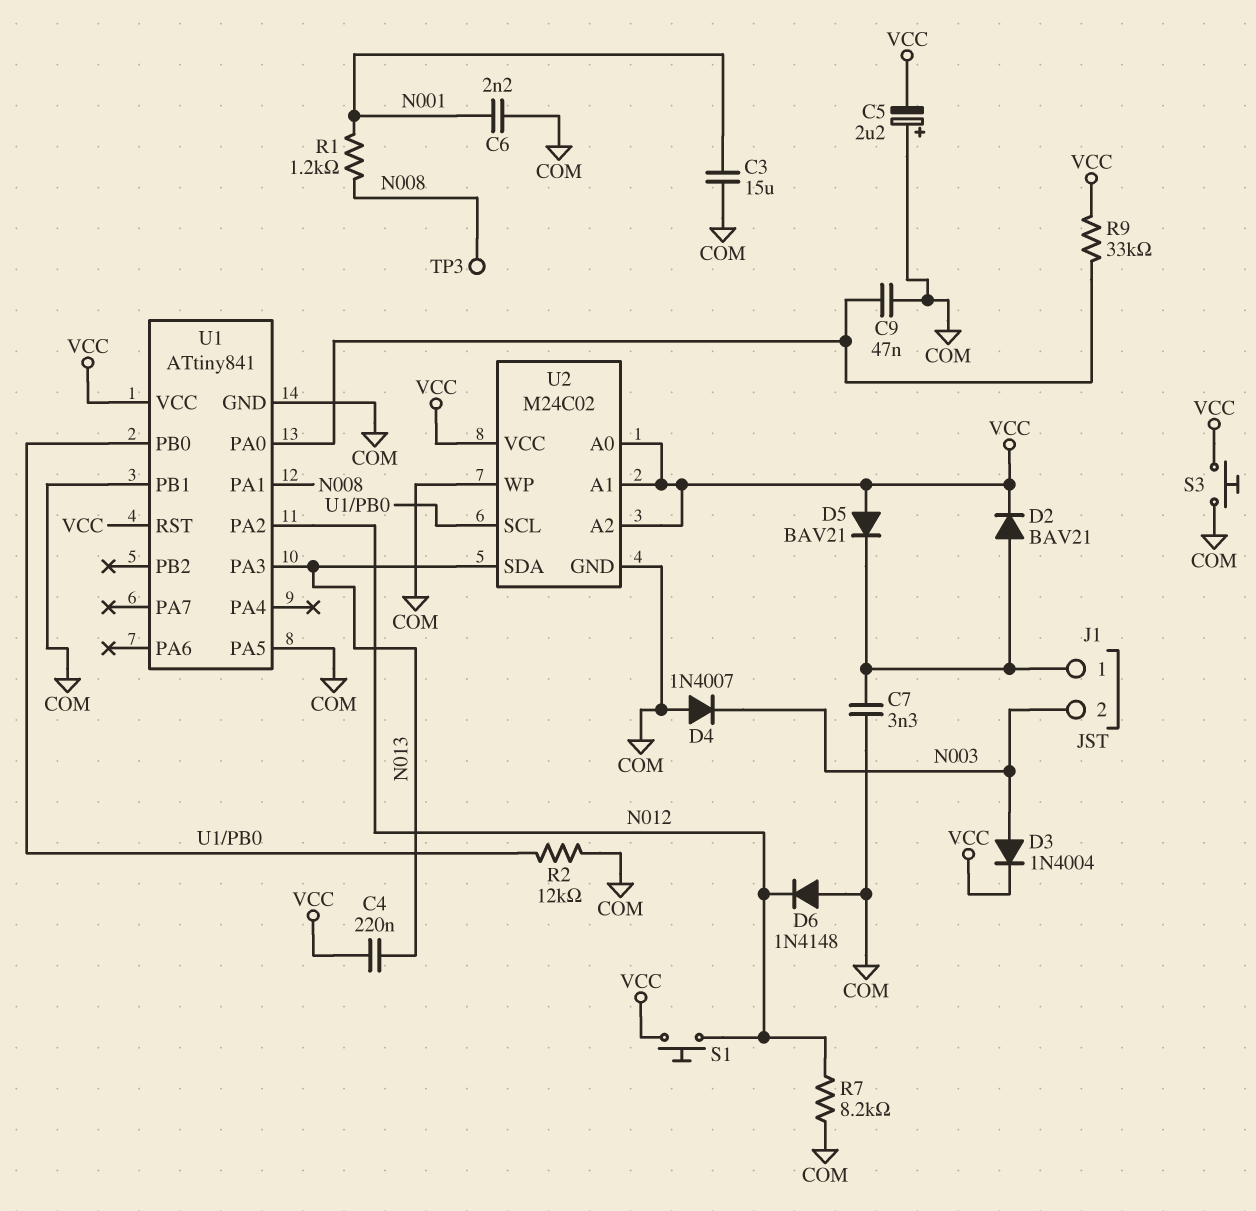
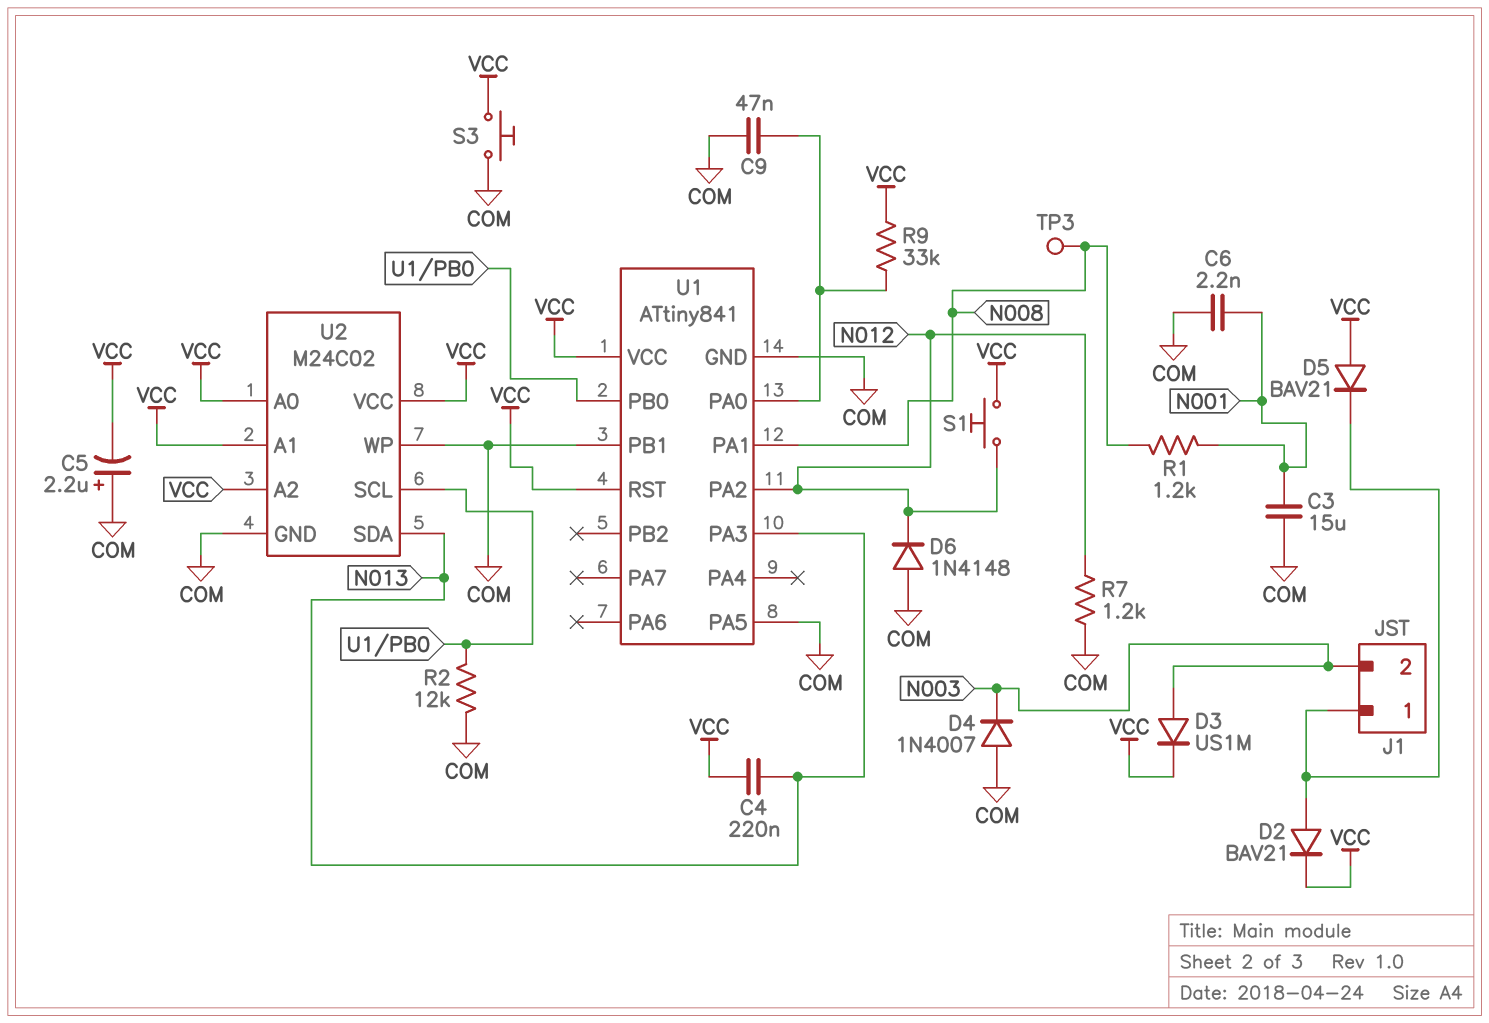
C7: 3.3nF (COM, J1/1) -> none
D3: diode 1N4004 (A N003, K VCC) -> diode US1M (A N003, K VCC)
R7: 8.2k (COM, N012) -> 1.2k (COM, N012)

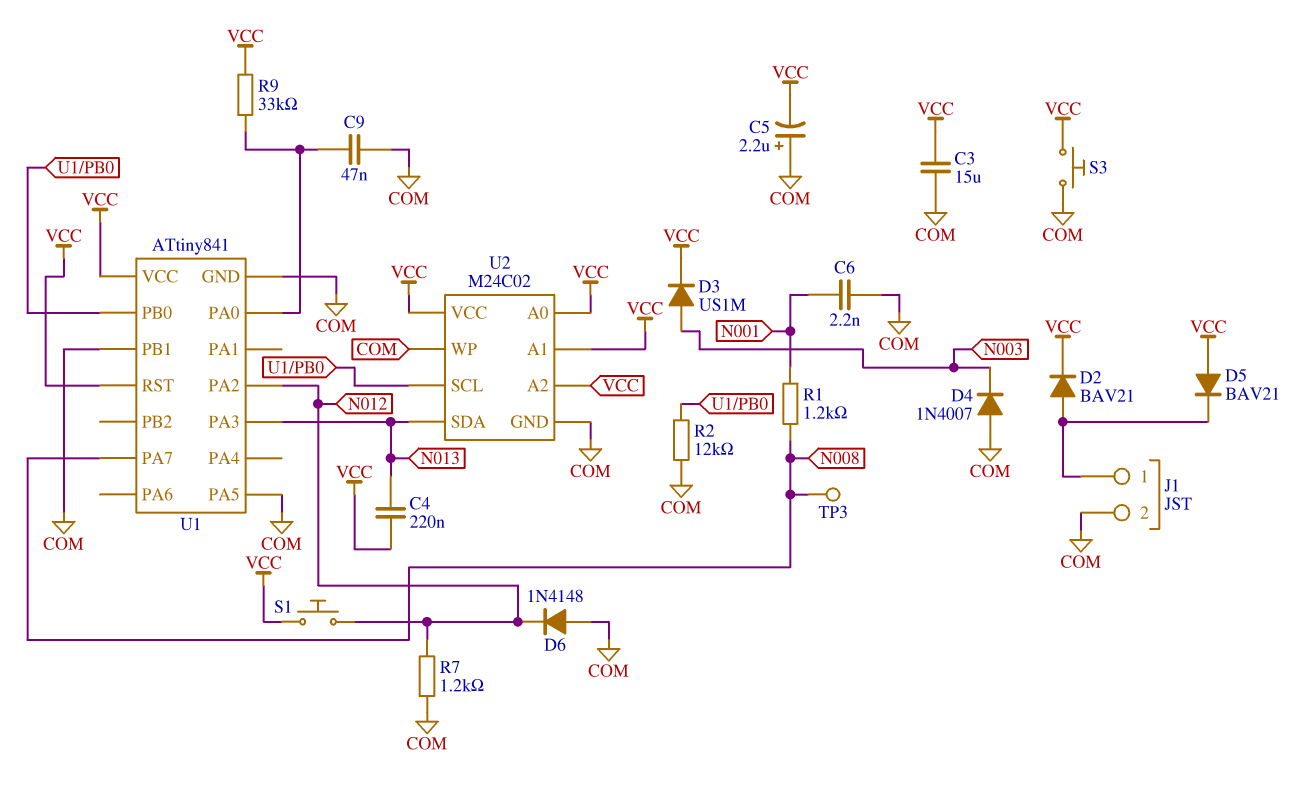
C3: 15uF (COM, N001) -> 15uF (COM, VCC)
J1 pin 2: N003 -> COM
U1 pin PA1: N008 -> none
U1 pin PA7: none -> N008

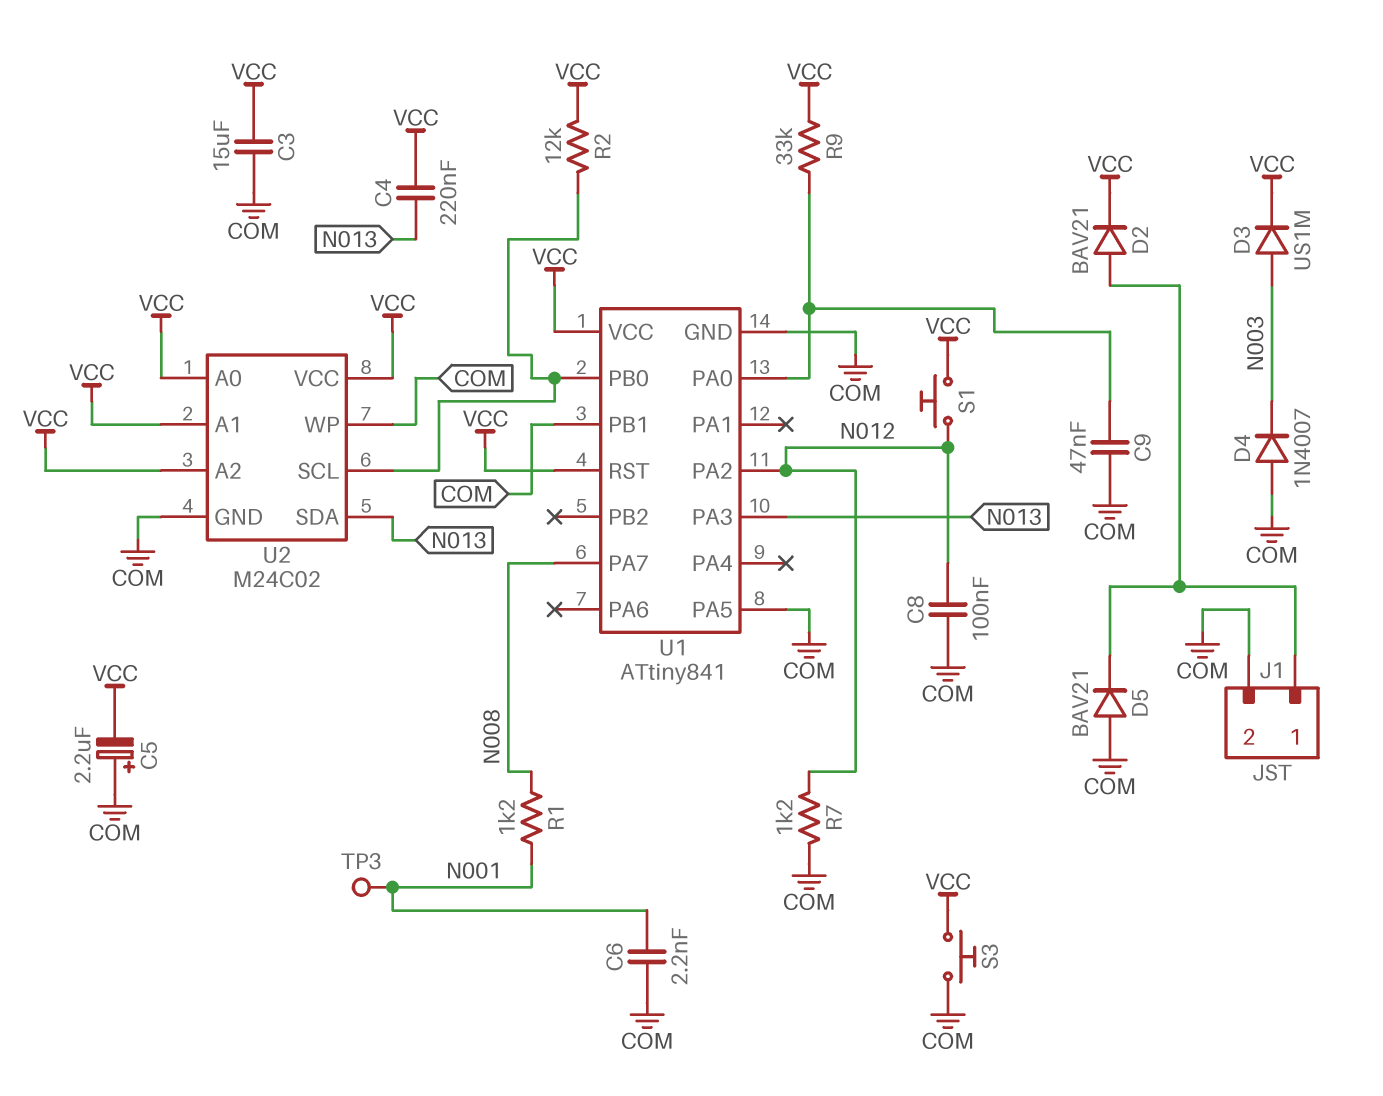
C8: none -> 100nF (COM, N012)
D5: diode BAV21 (A VCC, K J1/1) -> diode BAV21 (A COM, K J1/1)
D6: diode 1N4148 (A COM, K N012) -> none
R2: 12k (COM, U1/PB0) -> 12k (U1/PB0, VCC)
TP3: test point (N008) -> test point (N001)

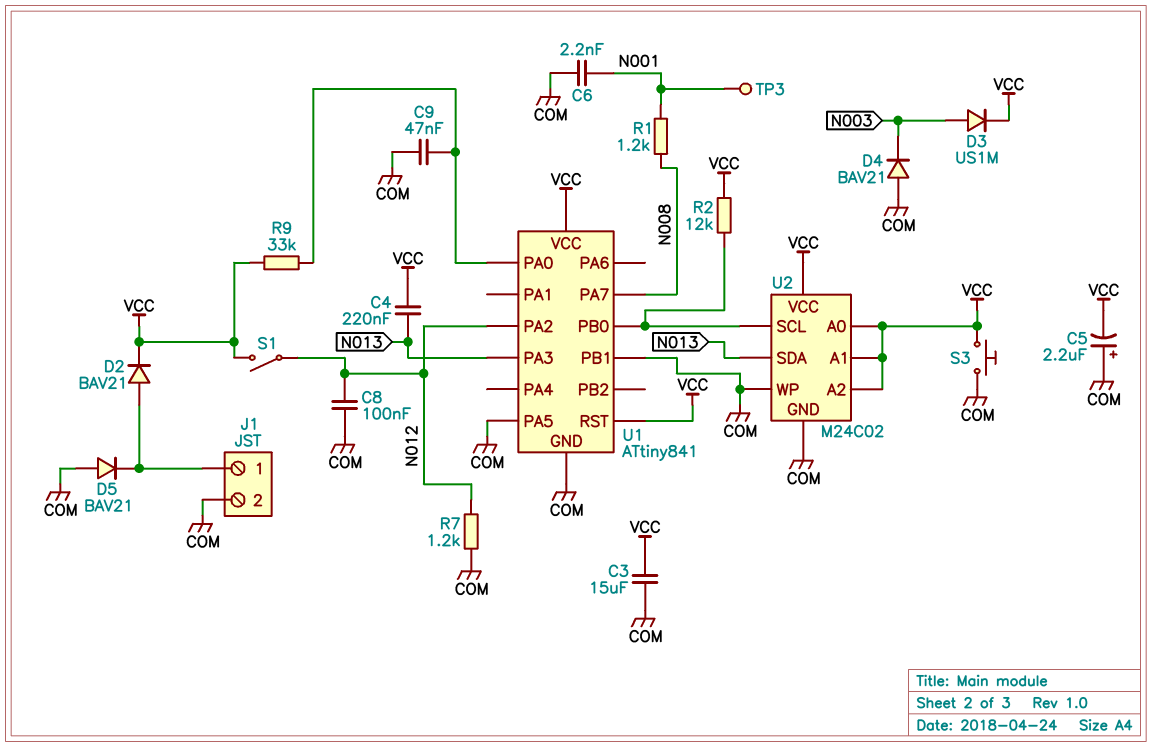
D4: diode 1N4007 (A COM, K N003) -> diode BAV21 (A COM, K N003)
S1: button (N012, VCC) -> switch (N012, VCC)

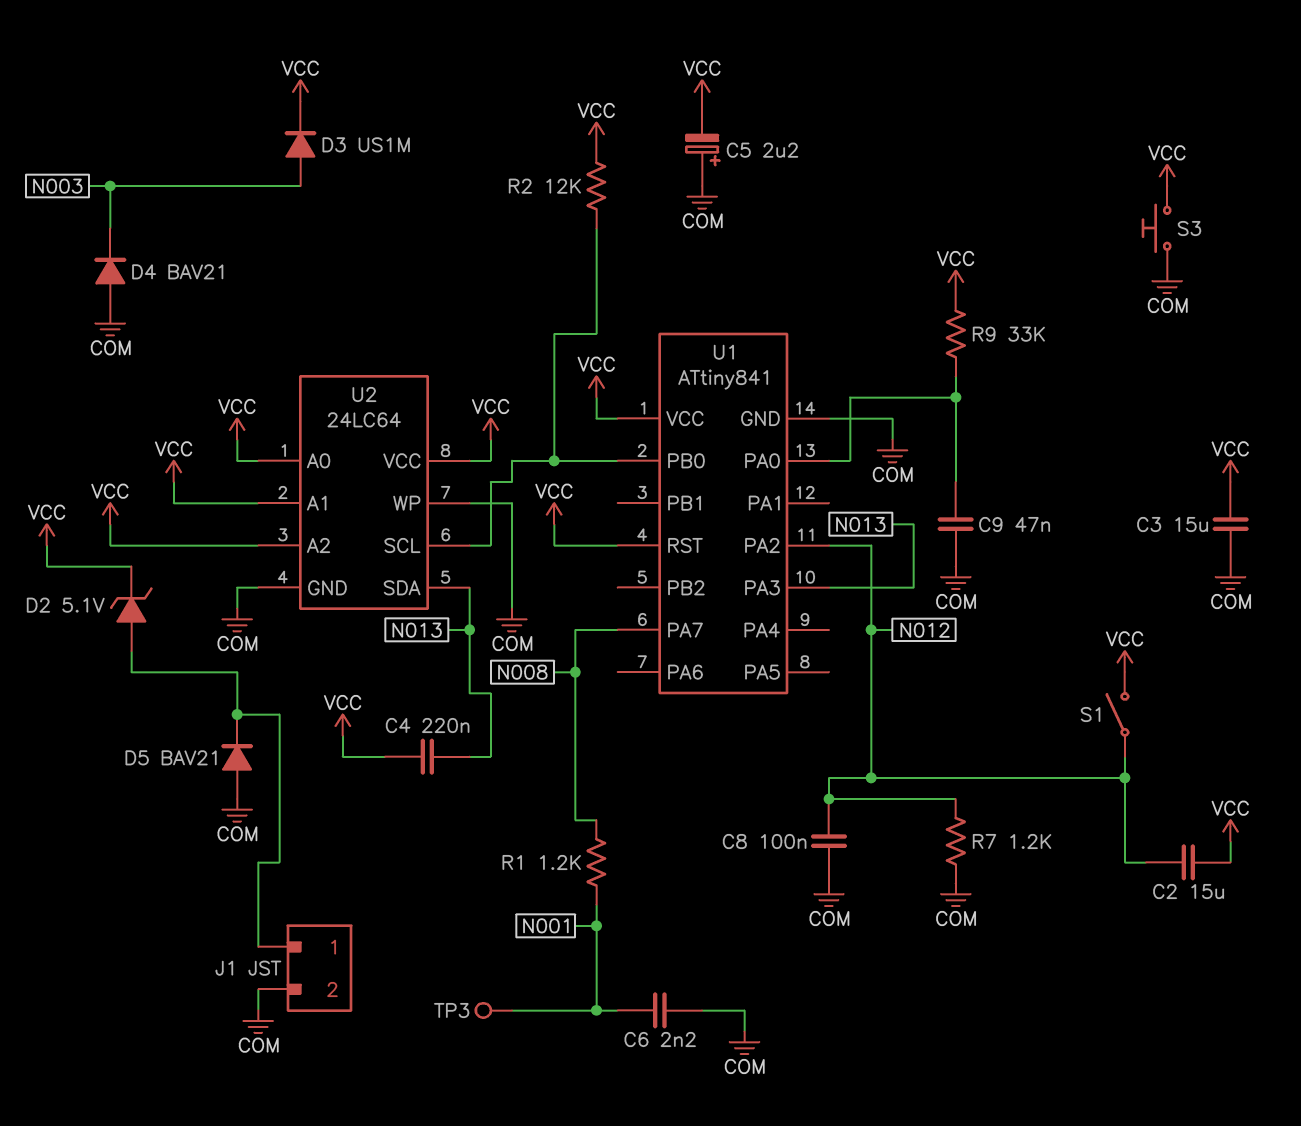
C2: none -> 15uF (N012, VCC)
D2: diode BAV21 (A J1/1, K VCC) -> zener 5.1V (A J1/1, K VCC)
U1 pin PA5: COM -> none
U1 pin PB1: COM -> none
U2: M24C02 -> 24LC64

